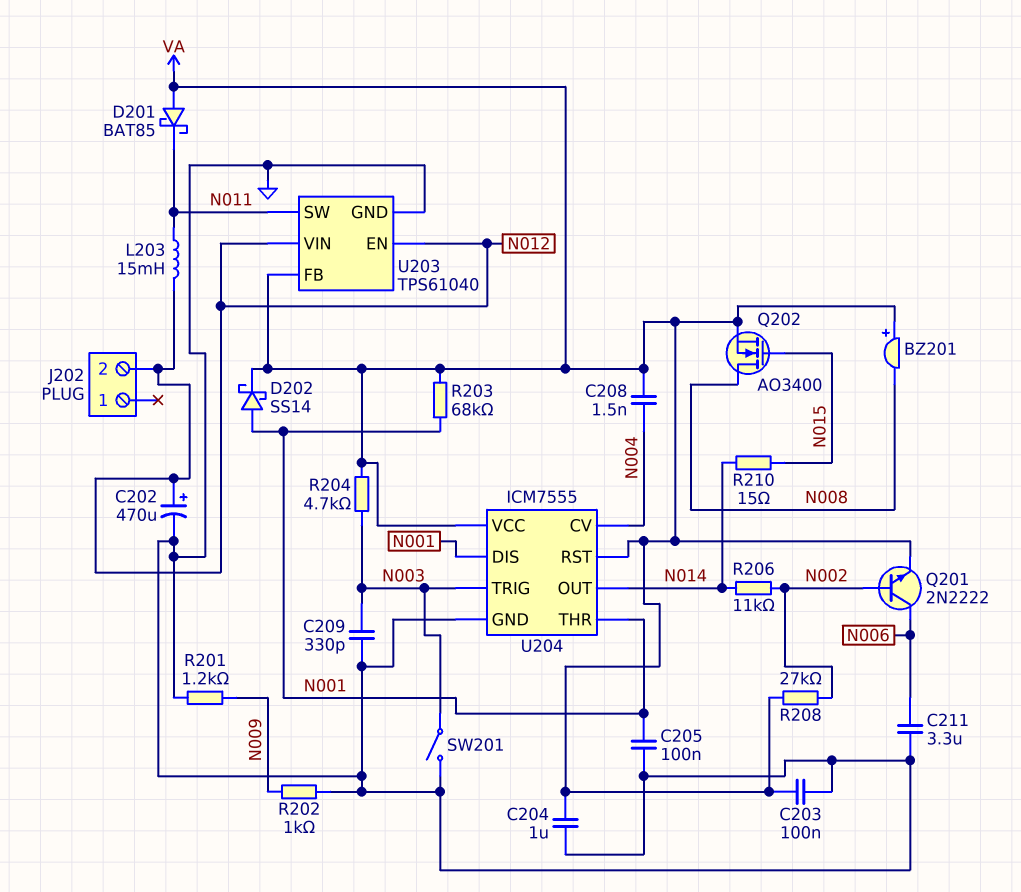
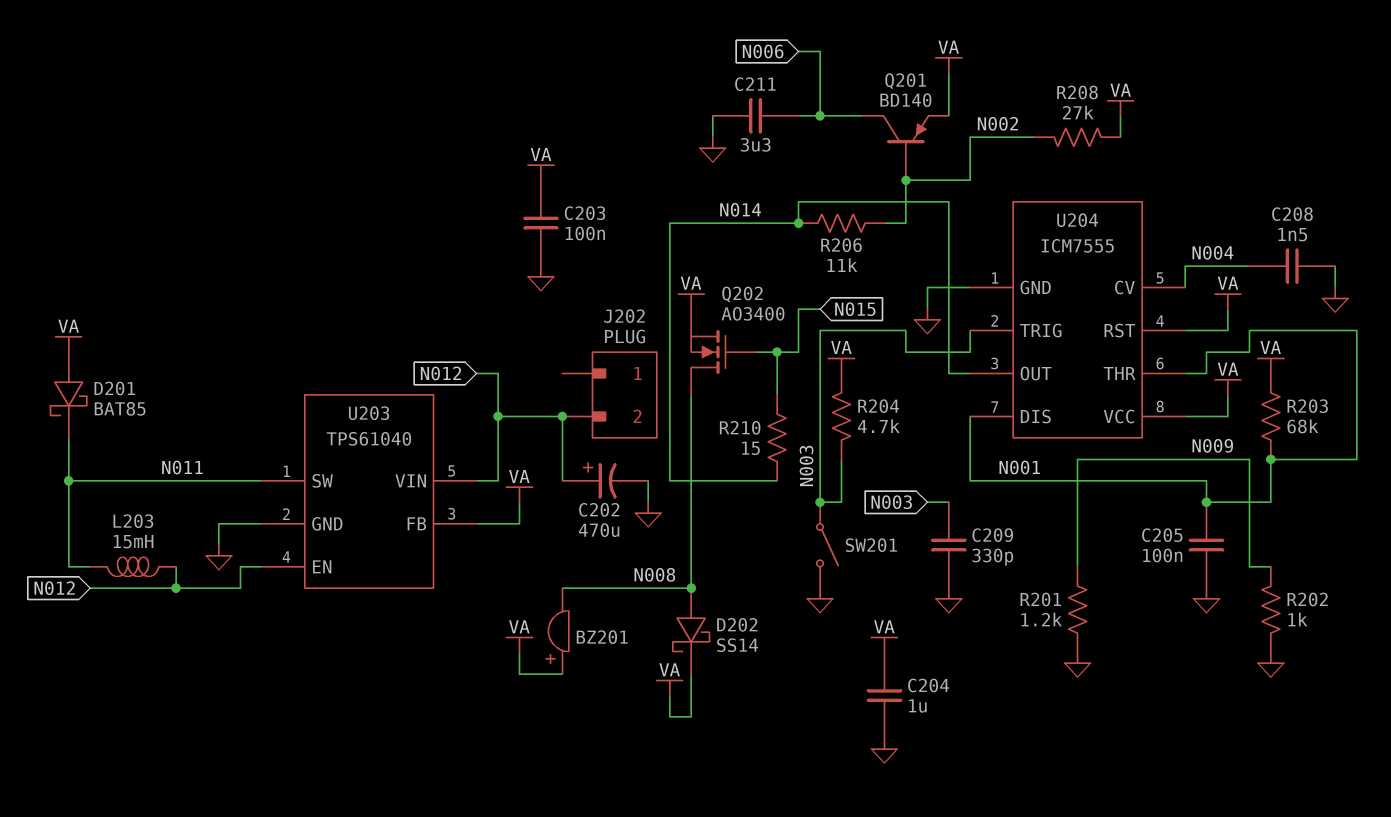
C208: 1.5nF (N004, VA) -> 1.5nF (GND, N004)
D202: schottky SS14 (A N001, K VA) -> schottky SS14 (A N008, K VA)
Q201: NPN 2N2222 (B N002, C N006, E VA) -> PNP BD140 (B N002, C N006, E VA)

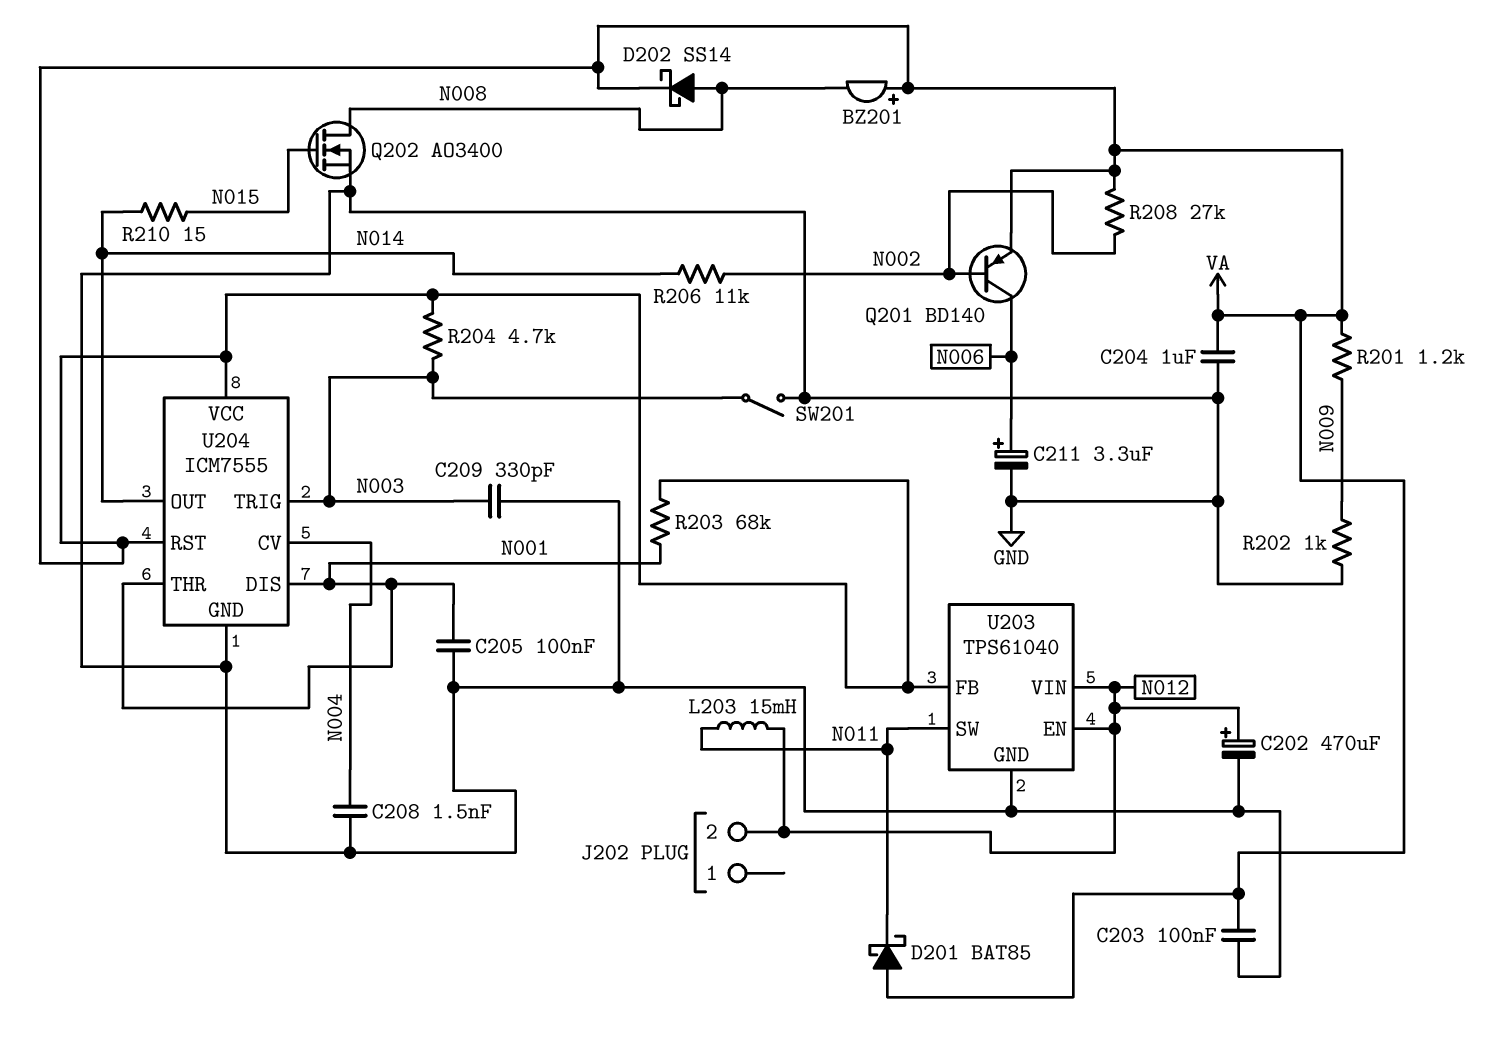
C211: 3.3uF (GND, N006) -> 3.3uF (plus N006, minus GND)
Q202: NMOS AO3400 (G N015, D N008, S VA) -> NMOS AO3400 (G N015, D N008, S GND)
R201: 1.2k (GND, N009) -> 1.2k (N009, VA)

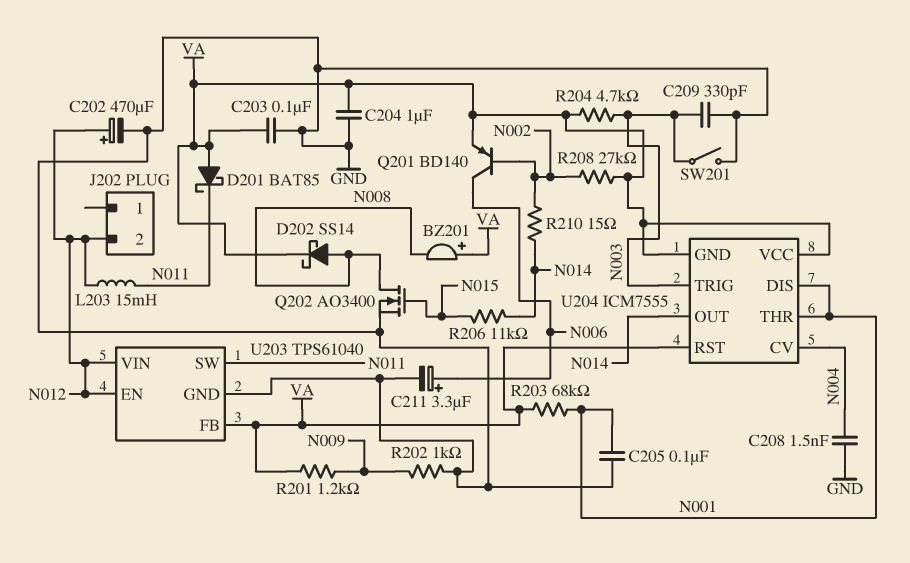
R206: 11k (N002, N014) -> 11k (N014, N015)
R210: 15 (N014, N015) -> 15 (N002, N014)
U204 pin GND: GND -> VA

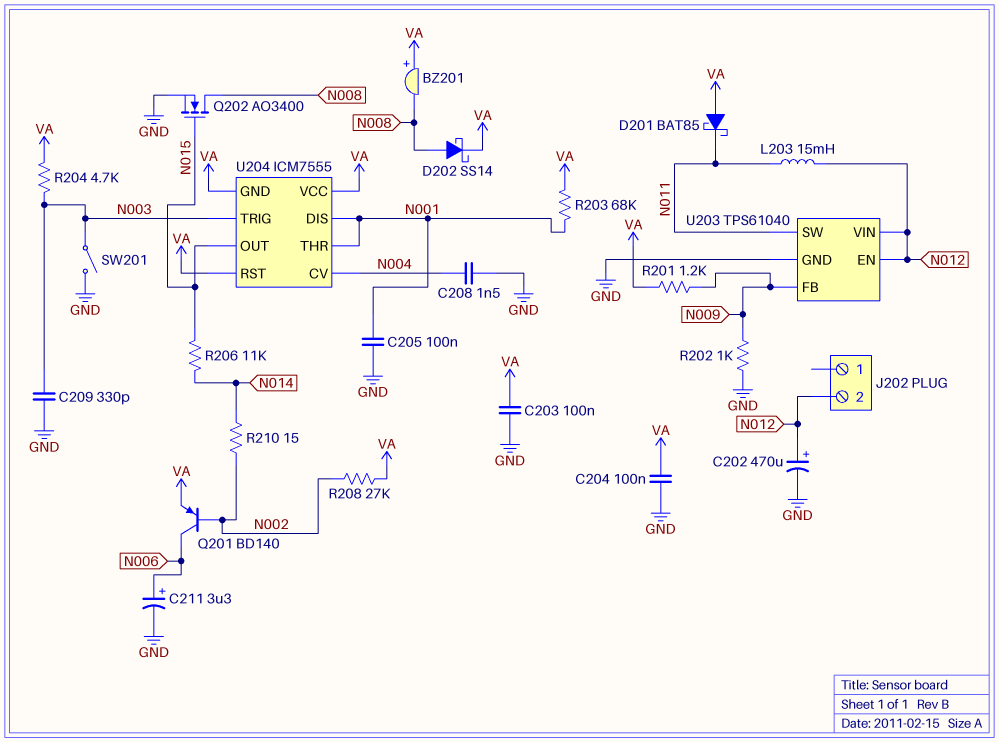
C204: 1uF (GND, VA) -> 100nF (GND, VA)
U203 pin FB: VA -> N009
U204 pin OUT: N014 -> N015

